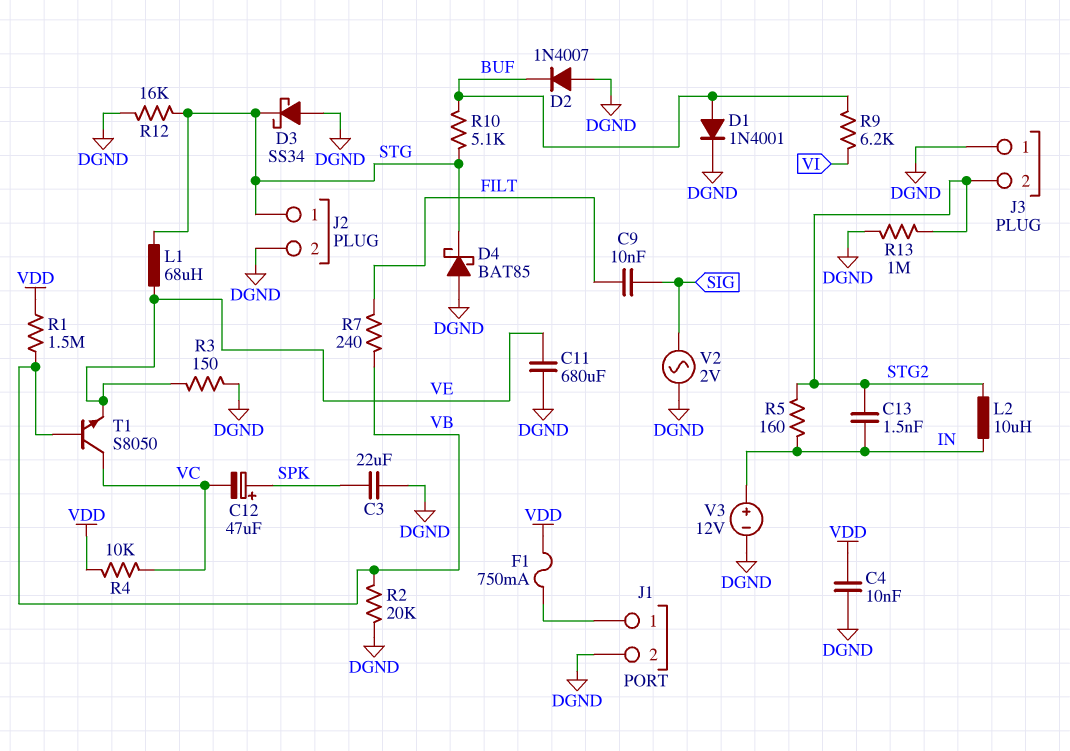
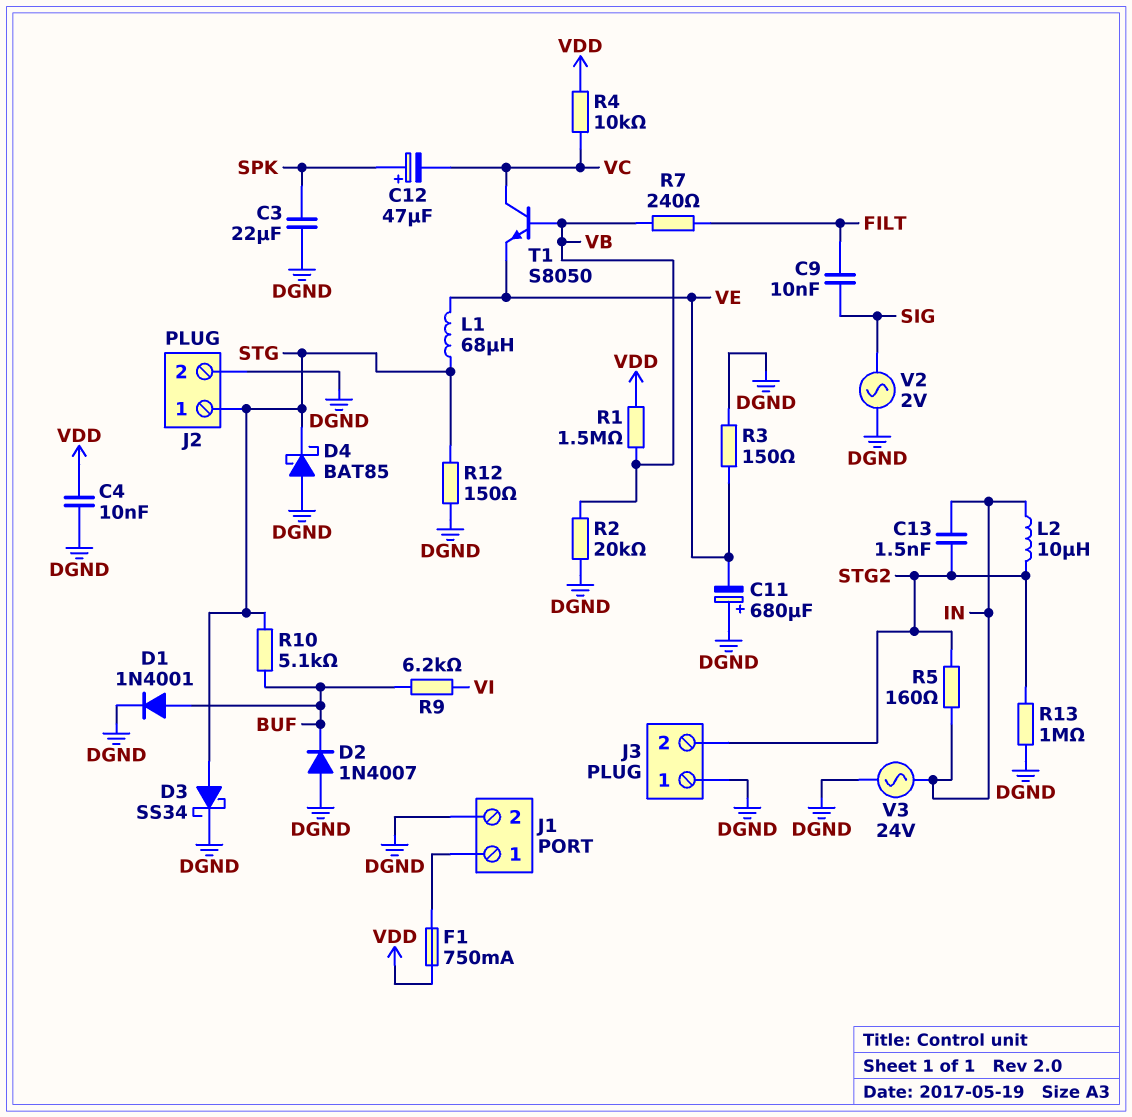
C11: 680uF (DGND, VE) -> 680uF (plus DGND, minus VE)
D3: schottky SS34 (A DGND, K STG) -> schottky SS34 (A STG, K DGND)
R12: 16k (DGND, STG) -> 150 (DGND, STG)
V3: 12V (plus IN, minus DGND) -> AC 24V (DGND, IN)

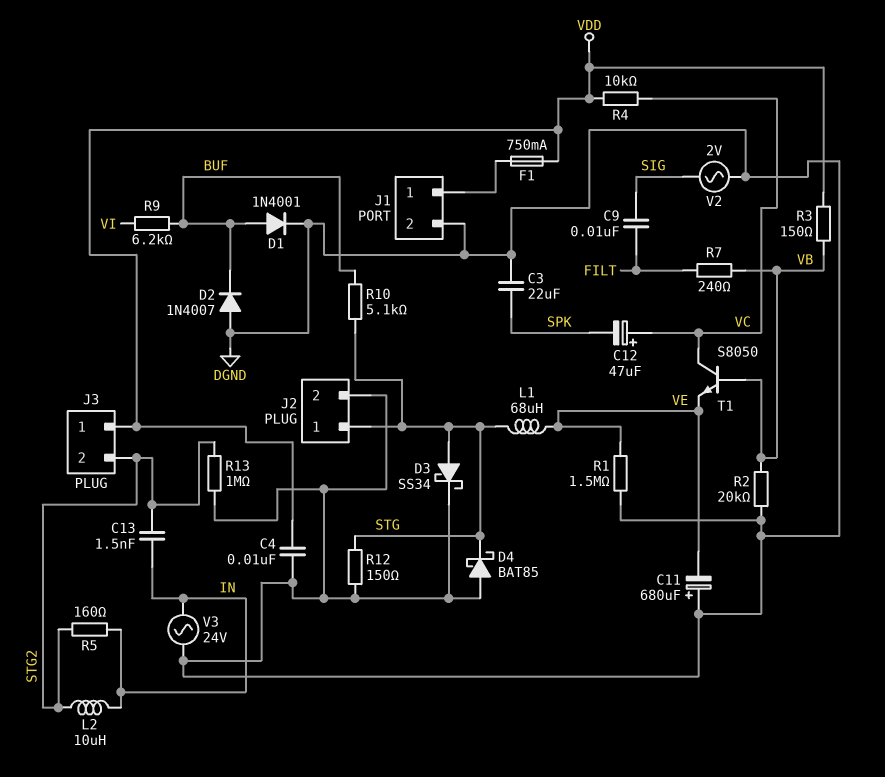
C12: 47uF (plus SPK, minus VC) -> 47uF (plus VC, minus SPK)
J3 pin 1: DGND -> VDD
R1: 1.5M (VB, VDD) -> 1.5M (DGND, VE)
R3: 150 (DGND, VE) -> 150 (VB, VDD)

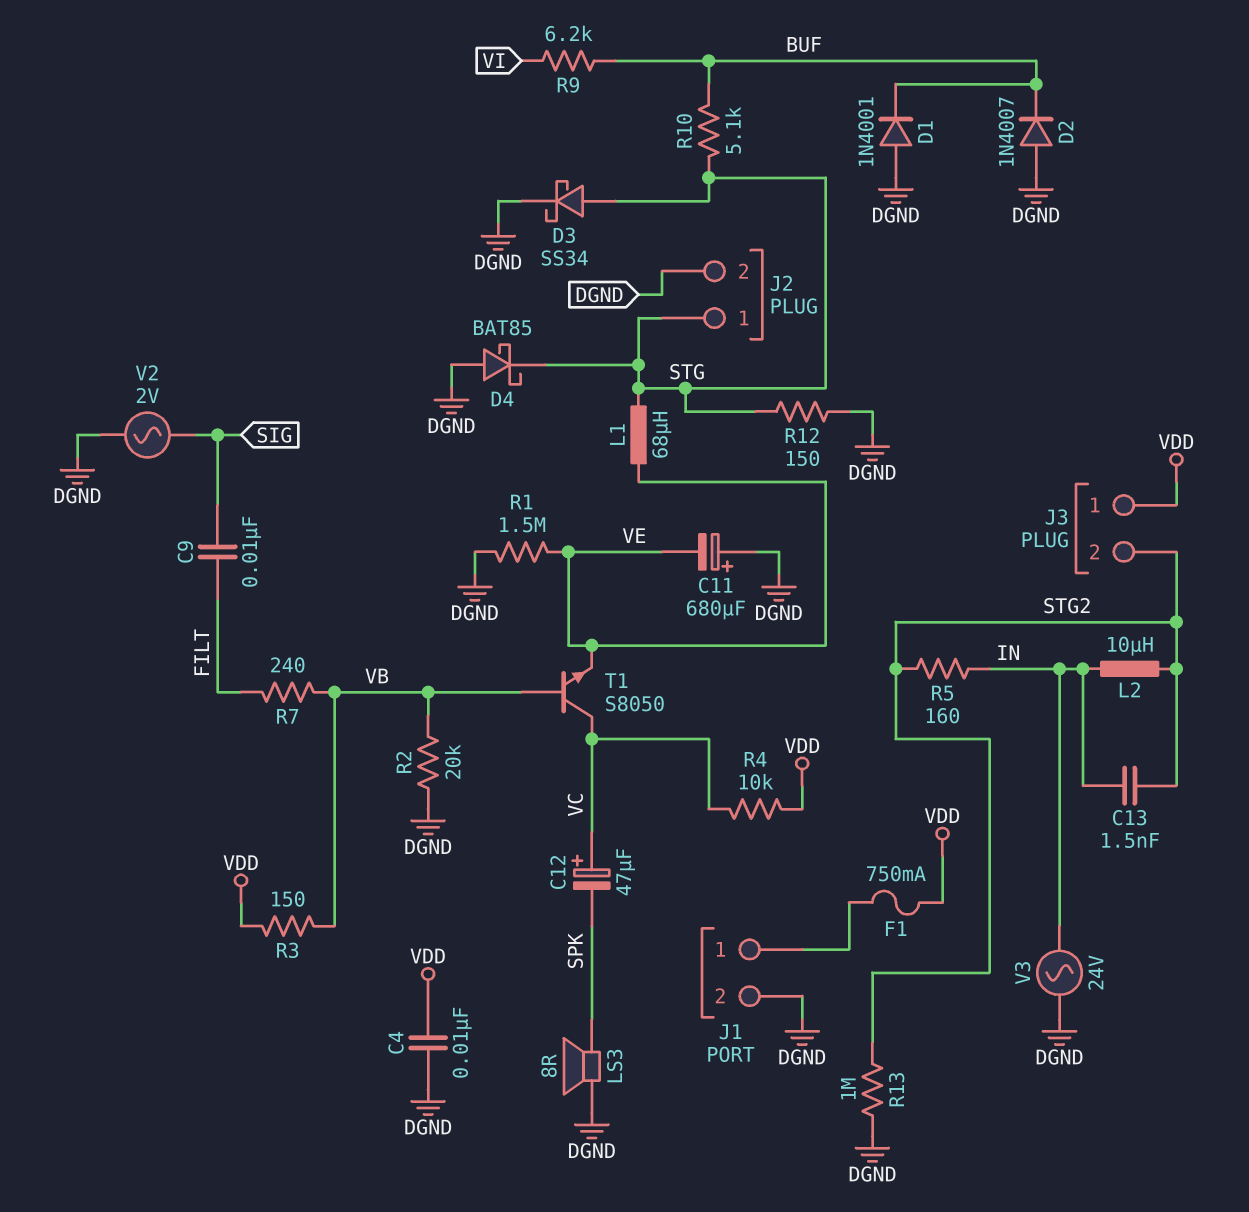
C3: 22uF (DGND, SPK) -> none
D1: diode 1N4001 (A BUF, K DGND) -> diode 1N4001 (A DGND, K BUF)
LS3: none -> speaker 8R (DGND, SPK)

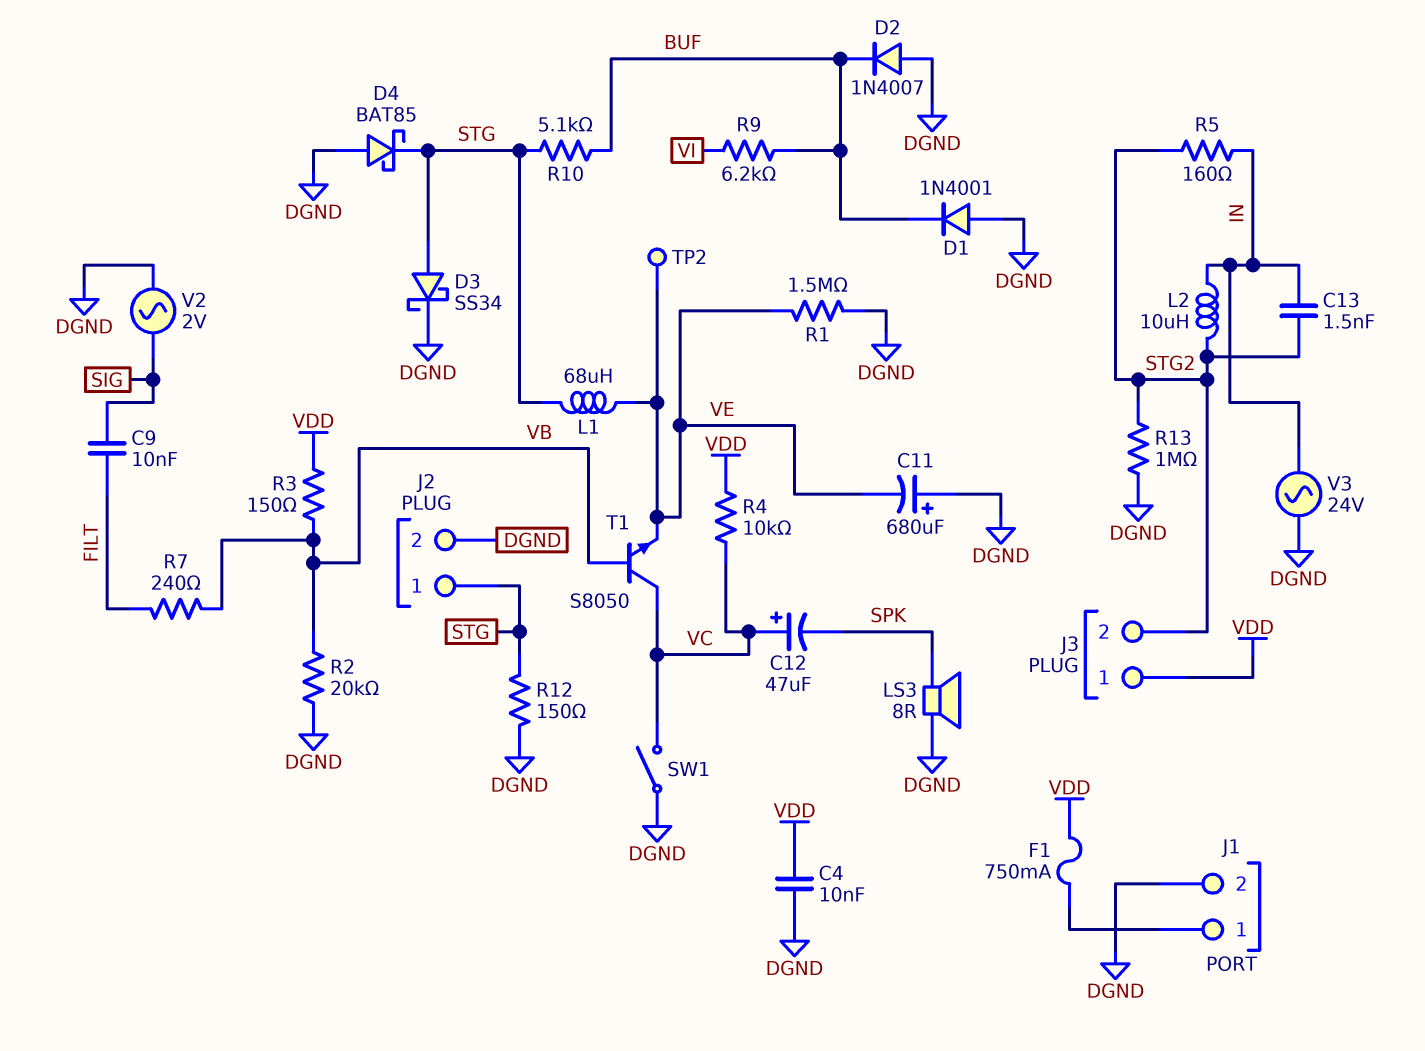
SW1: none -> switch (DGND, VC)
TP2: none -> test point (VE)

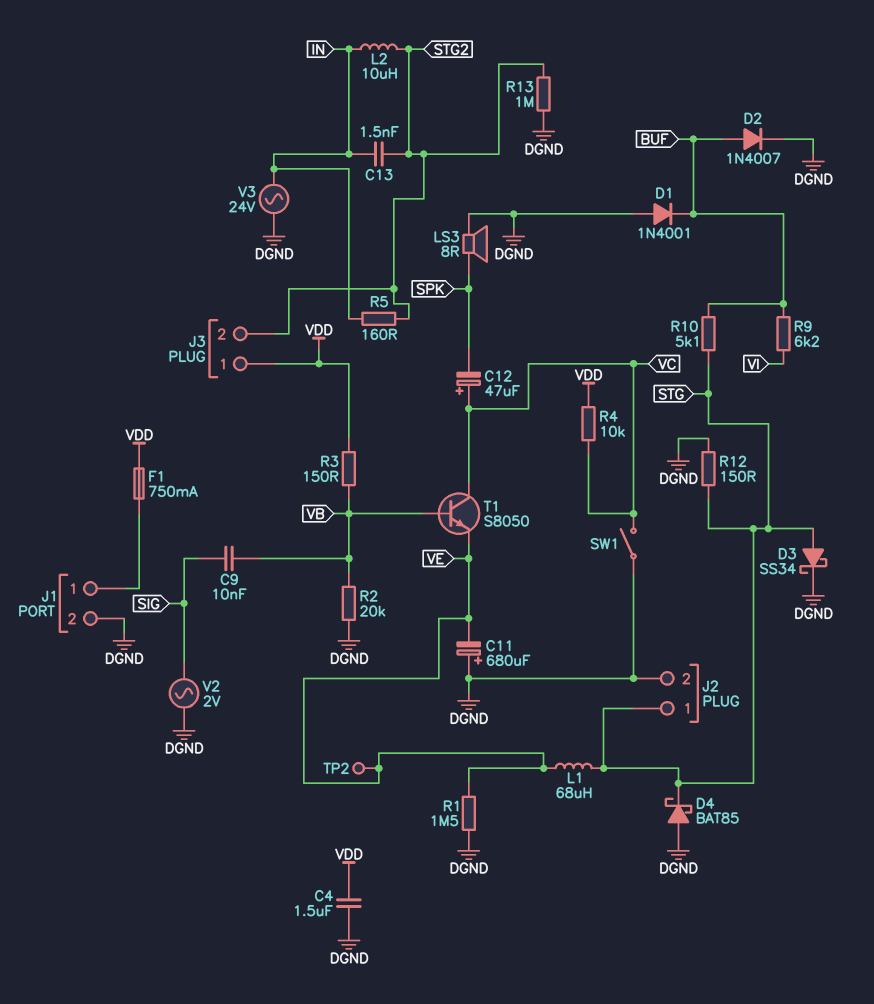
C4: 10nF (DGND, VDD) -> 1.5uF (DGND, VDD)
C9: 10nF (FILT, SIG) -> 10nF (SIG, VB)
D2: diode 1N4007 (A DGND, K BUF) -> diode 1N4007 (A BUF, K DGND)
R7: 240 (FILT, VB) -> none

